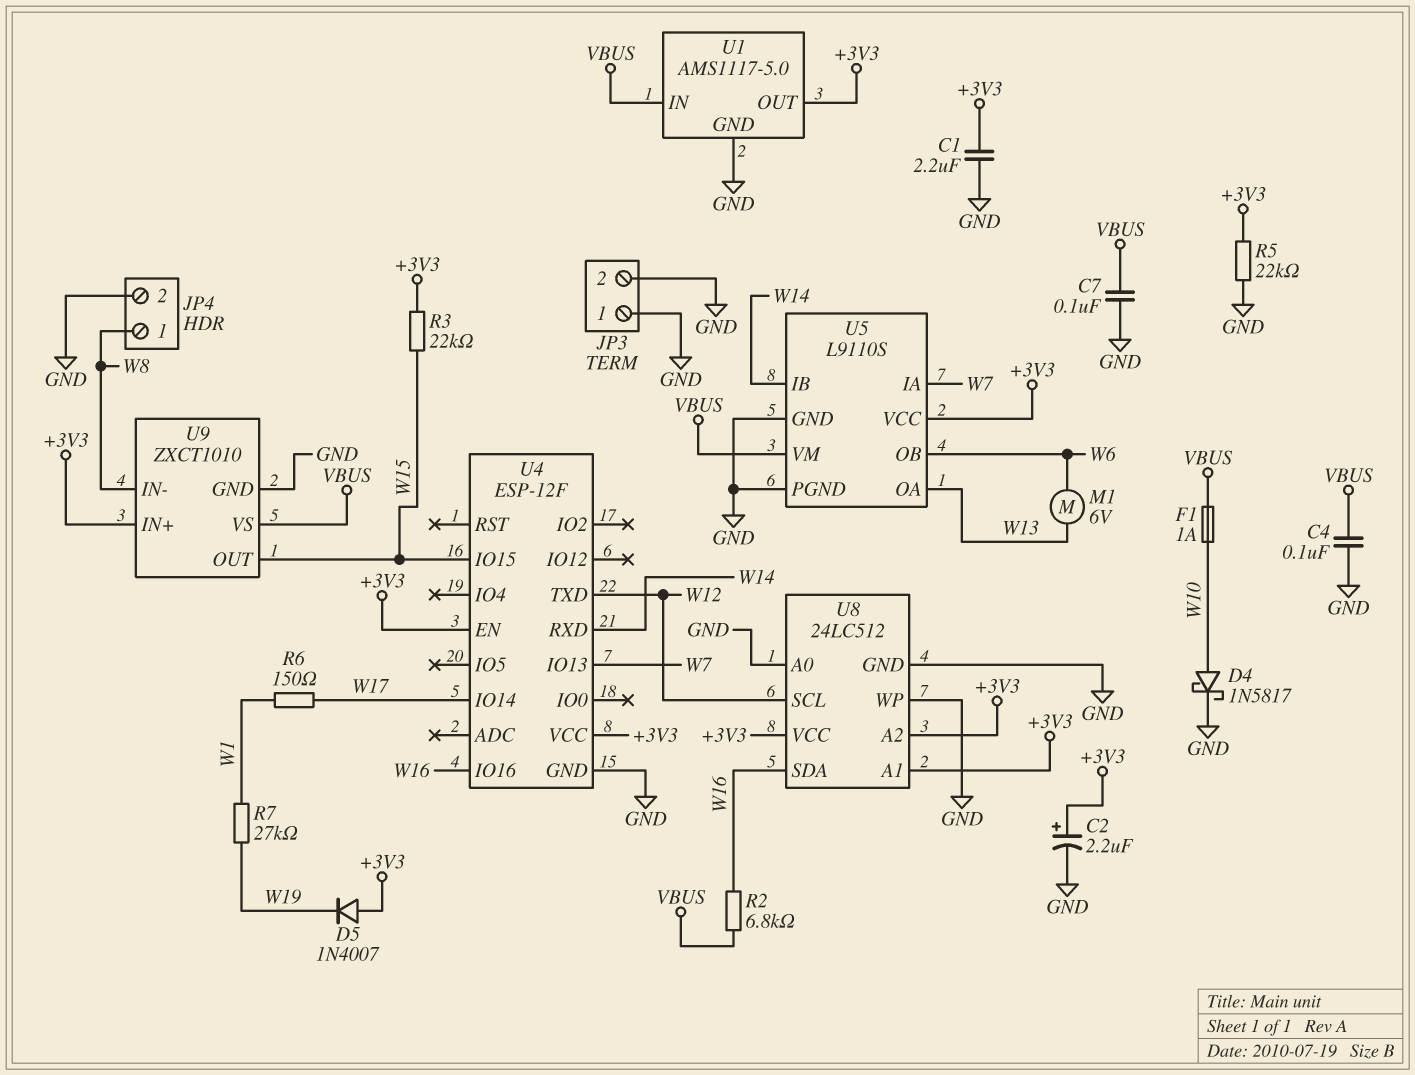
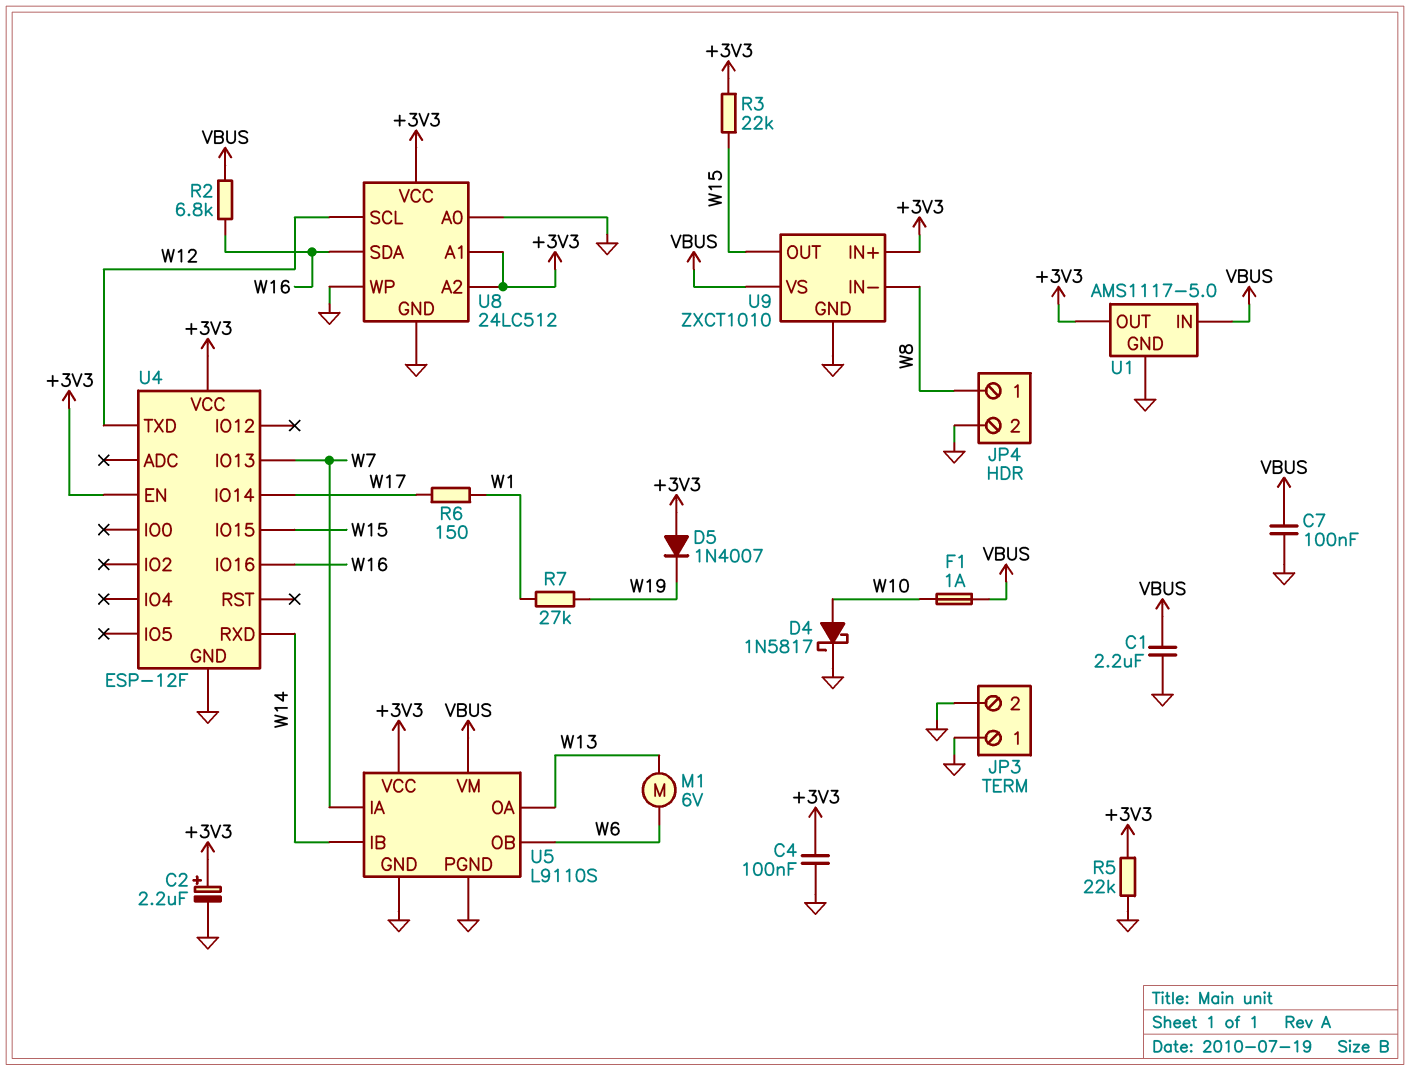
C1: 2.2uF (+3V3, GND) -> 2.2uF (GND, VBUS)
C4: 100nF (GND, VBUS) -> 100nF (+3V3, GND)

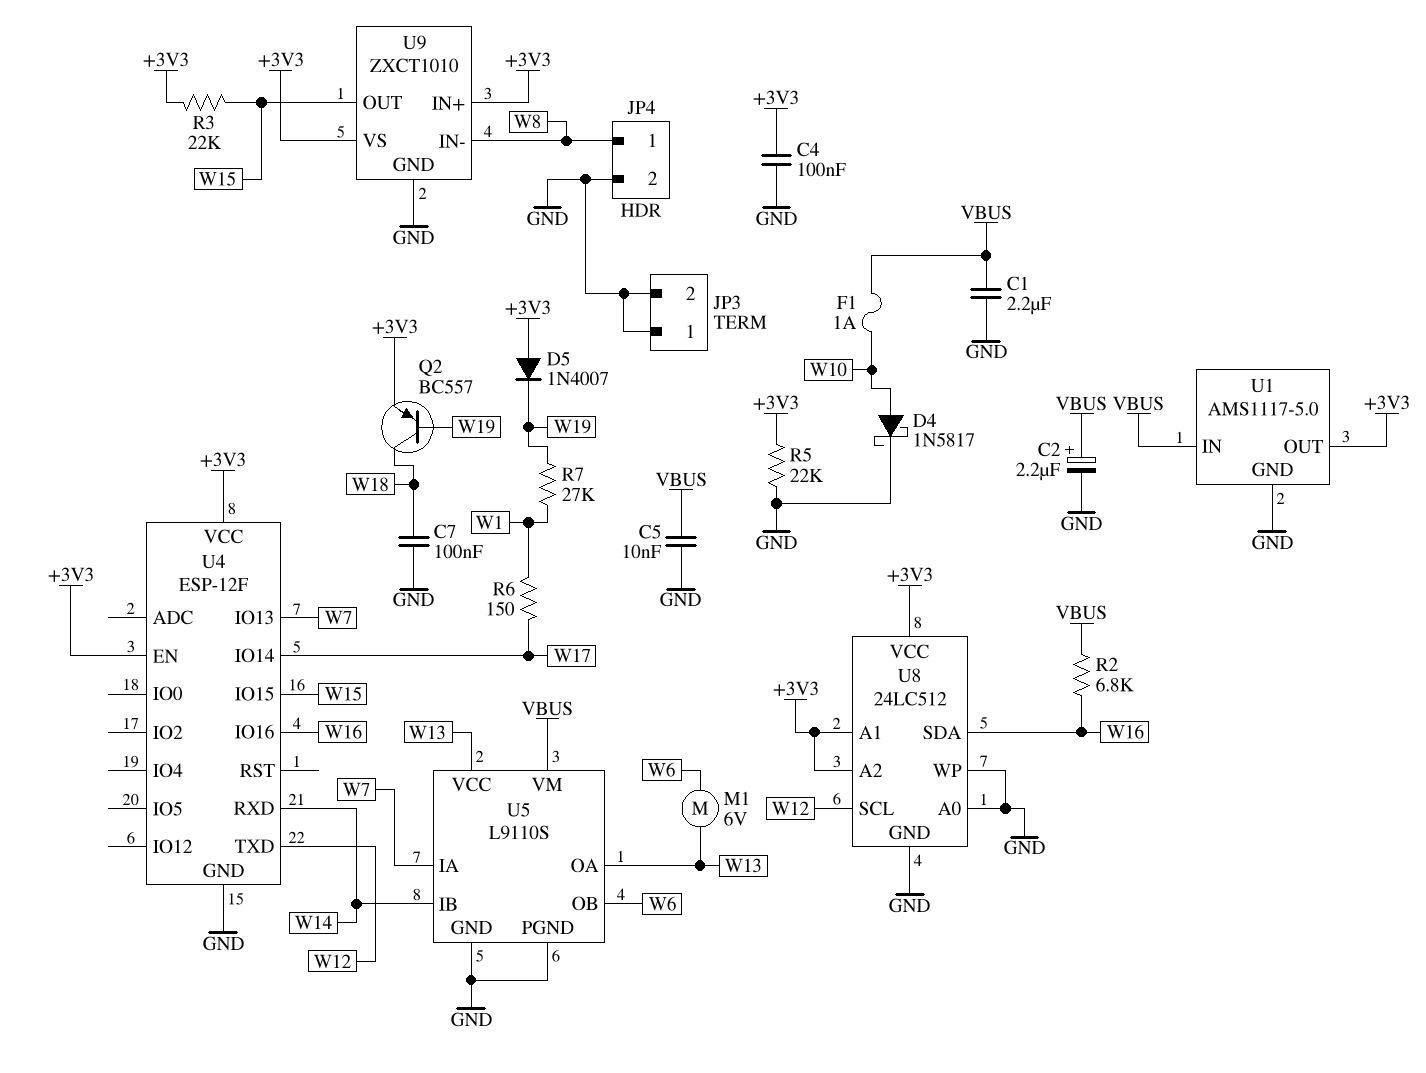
C2: 2.2uF (plus +3V3, minus GND) -> 2.2uF (plus VBUS, minus GND)
C5: none -> 10nF (GND, VBUS)
C7: 100nF (GND, VBUS) -> 100nF (GND, W18)
Q2: none -> PNP BC557 (B W19, C W18, E +3V3)
U5 pin VCC: +3V3 -> W13
U9 pin VS: VBUS -> +3V3

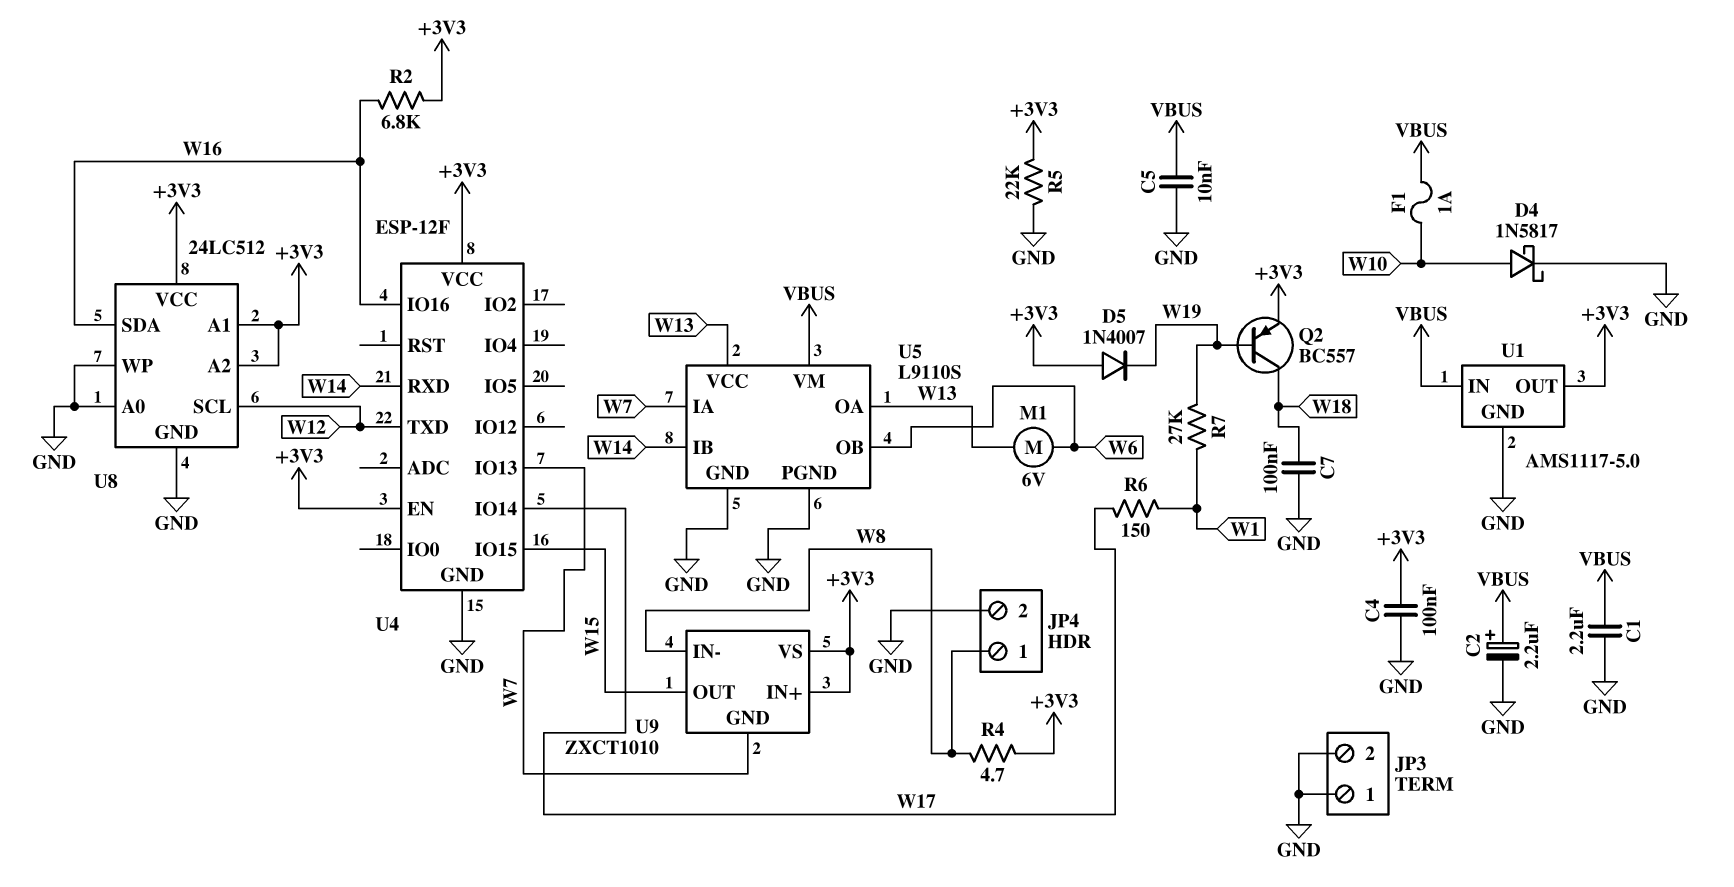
R2: 6.8k (VBUS, W16) -> 6.8k (+3V3, W16)
R3: 22k (+3V3, W15) -> none
R4: none -> 4.7 (+3V3, W8)
U9 pin GND: GND -> W7

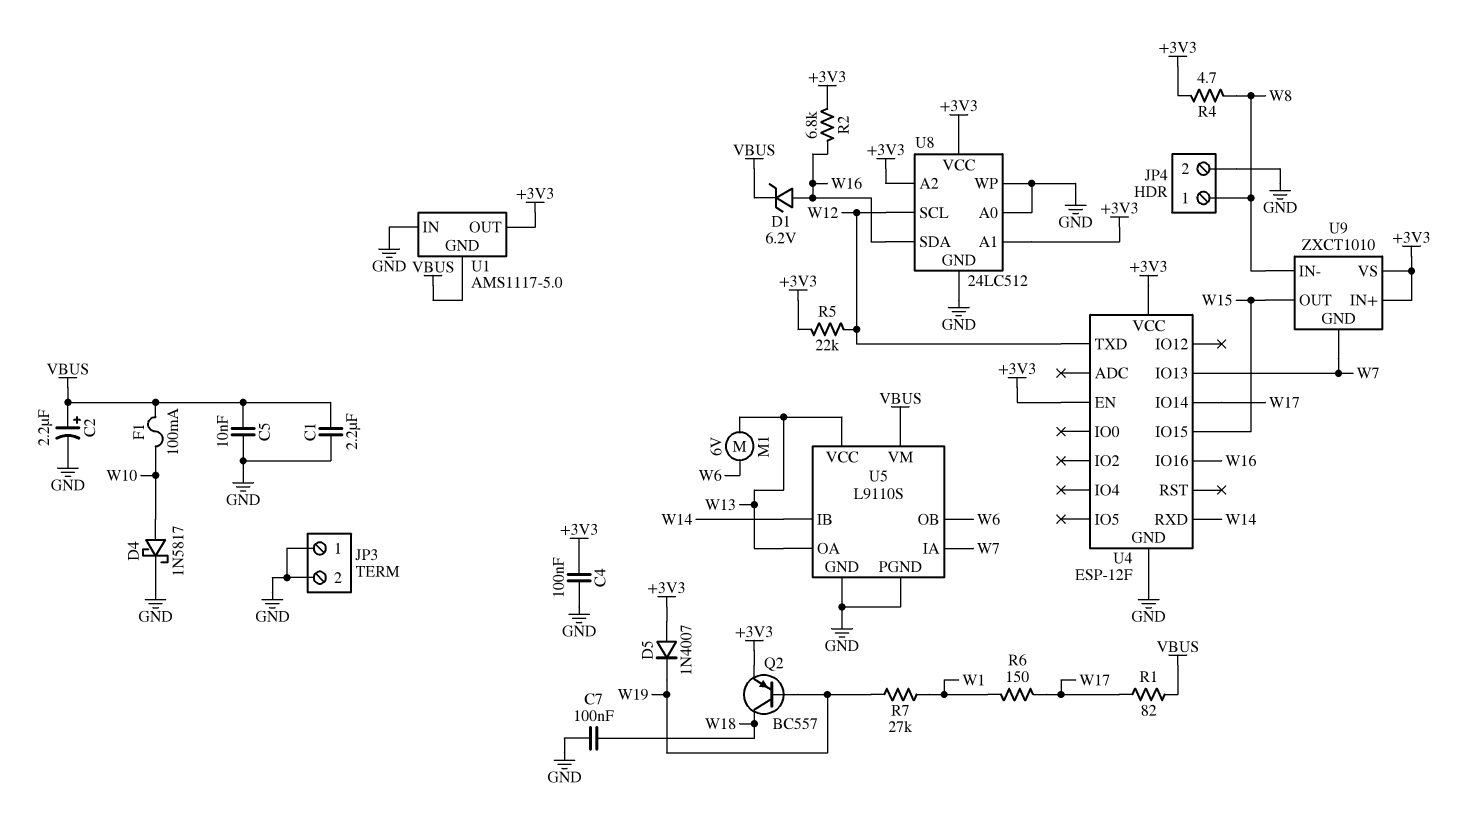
D1: none -> zener 6.2V (A W16, K VBUS)
F1: 1A (VBUS, W10) -> 100mA (VBUS, W10)
R1: none -> 82 (VBUS, W17)
R5: 22k (+3V3, GND) -> 22k (+3V3, W12)
U1 pin GND: GND -> VBUS
U1 pin IN: VBUS -> GND

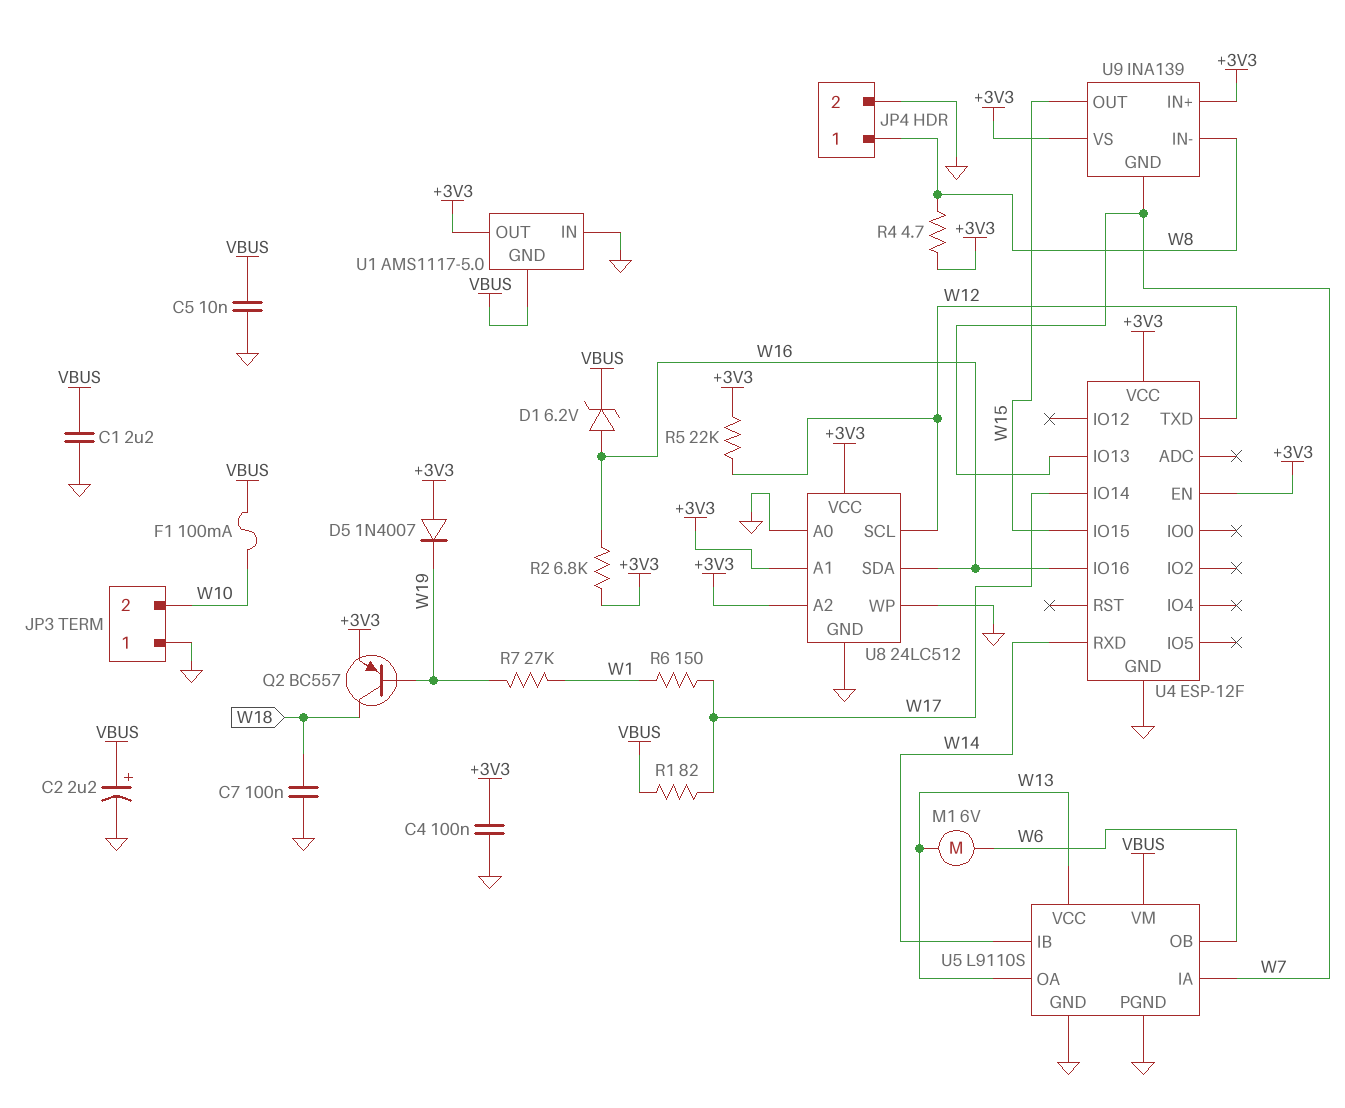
D4: schottky 1N5817 (A W10, K GND) -> none
JP3 pin 2: GND -> W10
U9: ZXCT1010 -> INA139

